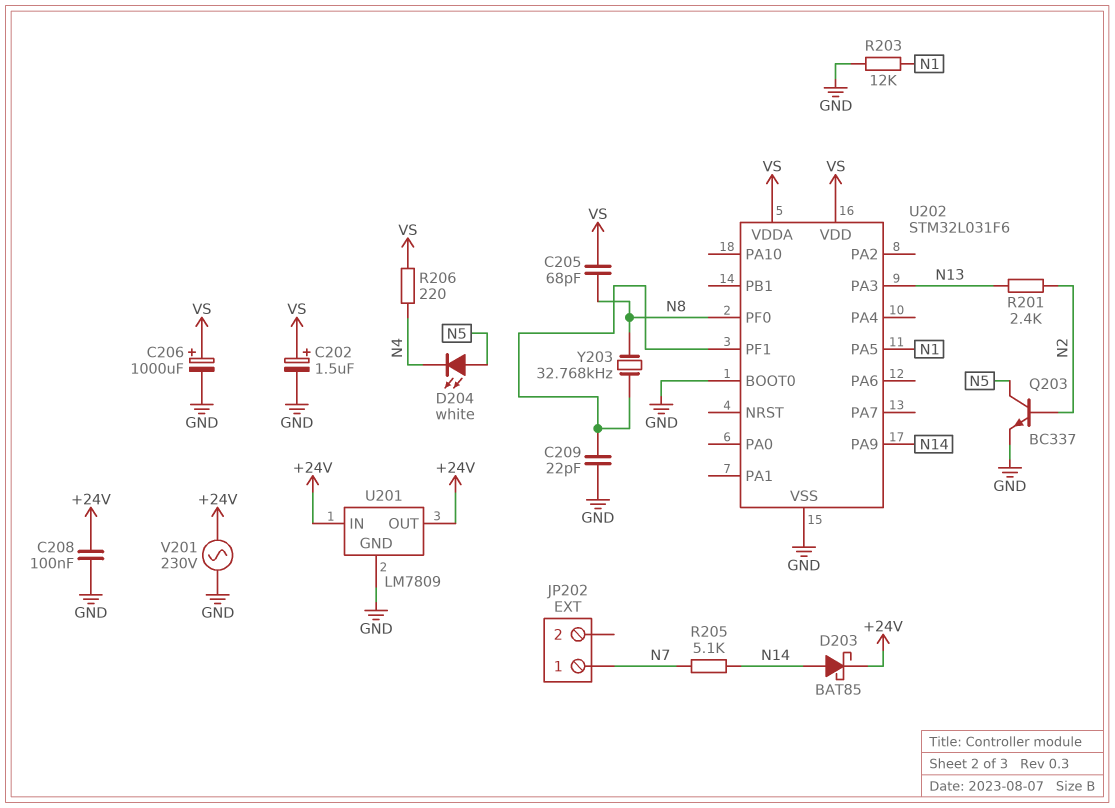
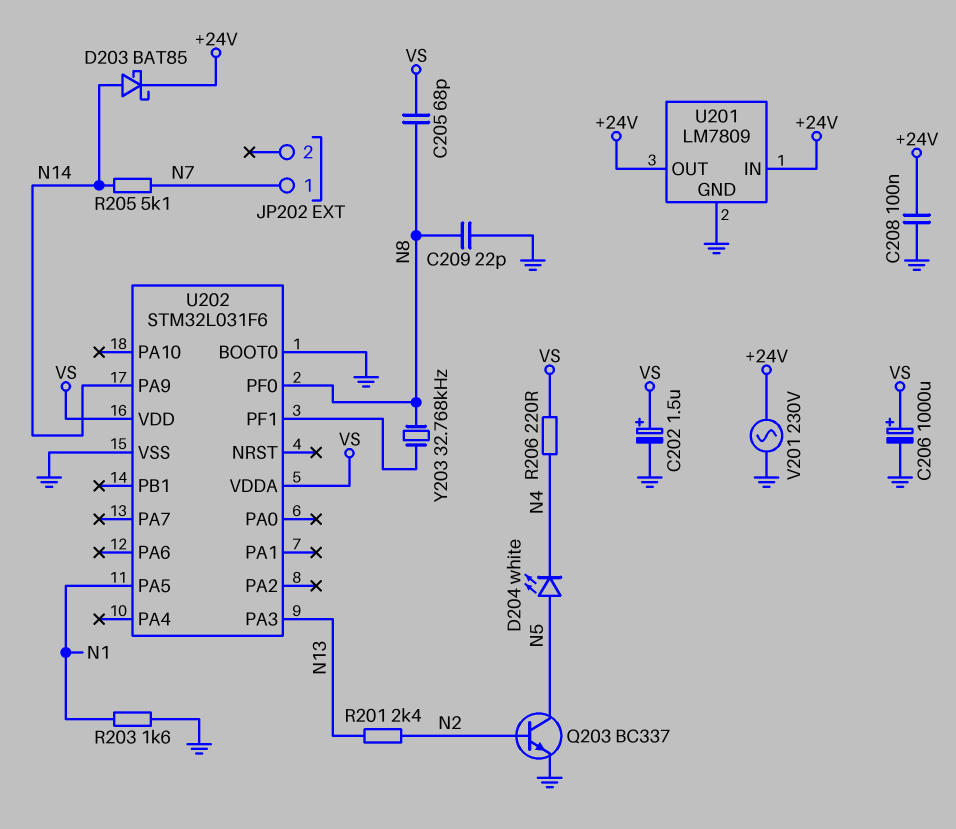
C209: 22pF (GND, U202/PF1) -> 22pF (GND, N8)
R203: 12k (GND, N1) -> 1.6k (GND, N1)

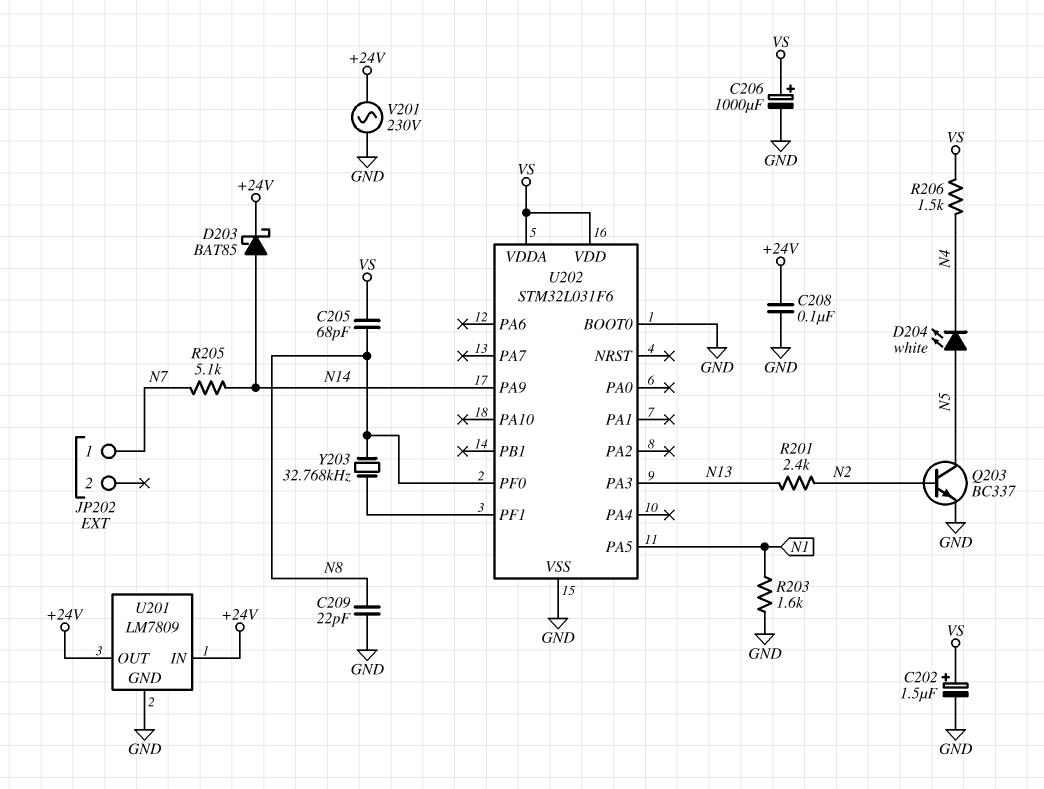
R206: 220 (N4, VS) -> 1.5k (N4, VS)

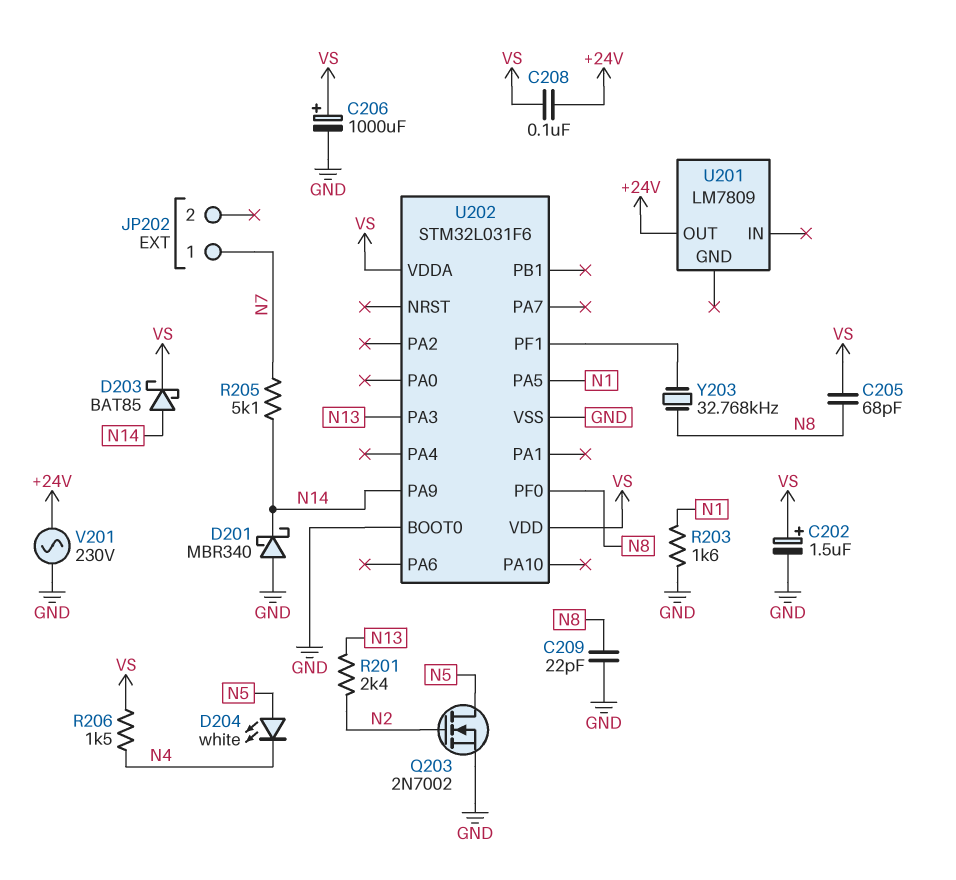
C208: 100nF (+24V, GND) -> 100nF (+24V, VS)
D201: none -> schottky MBR340 (A GND, K N14)
D203: schottky BAT85 (A N14, K +24V) -> schottky BAT85 (A N14, K VS)
Q203: NPN BC337 (B N2, C N5, E GND) -> NMOS 2N7002 (G N2, D N5, S GND)
U201 pin GND: GND -> none
U201 pin IN: +24V -> none

